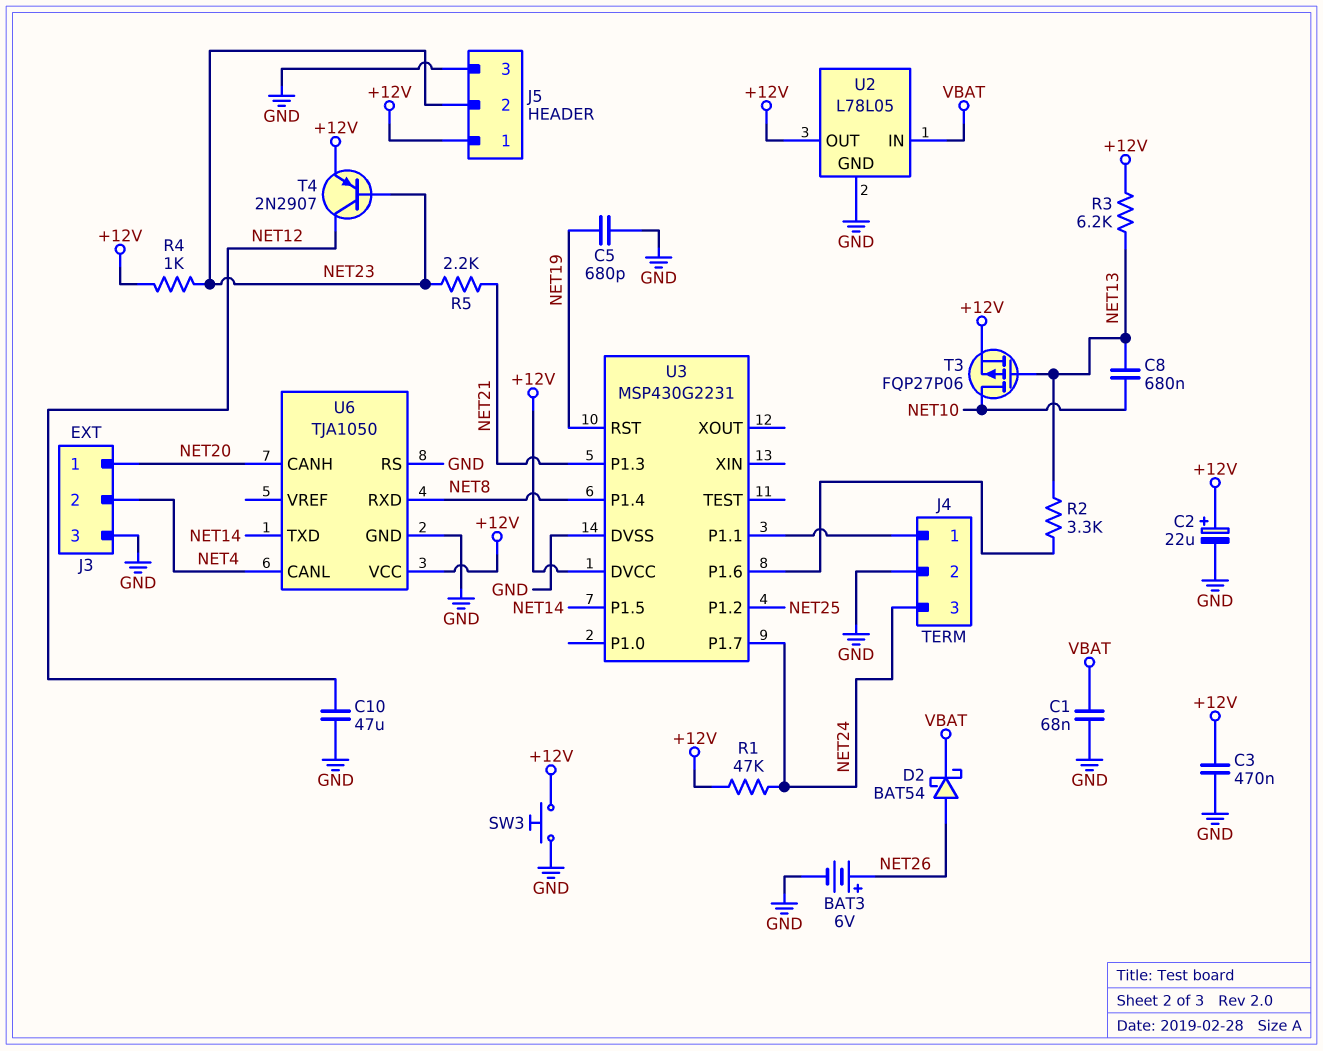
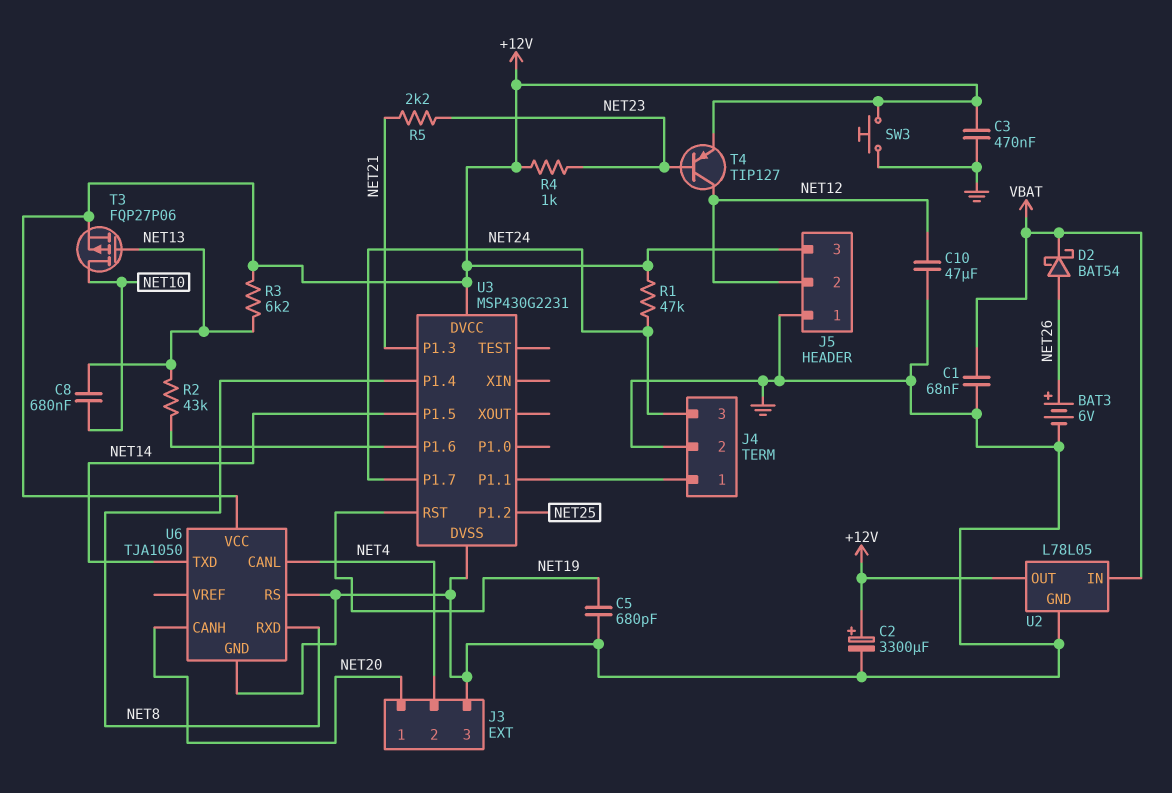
C2: 22uF (plus +12V, minus GND) -> 3300uF (plus +12V, minus GND)
J5 pin 1: +12V -> GND
J5 pin 2: NET23 -> NET12
J5 pin 3: GND -> +12V
R2: 3.3k (NET13, U3/P1.6) -> 43k (NET13, U3/P1.6)
T4: PNP 2N2907 (B NET23, C NET12, E +12V) -> PNP TIP127 (B NET23, C NET12, E +12V)

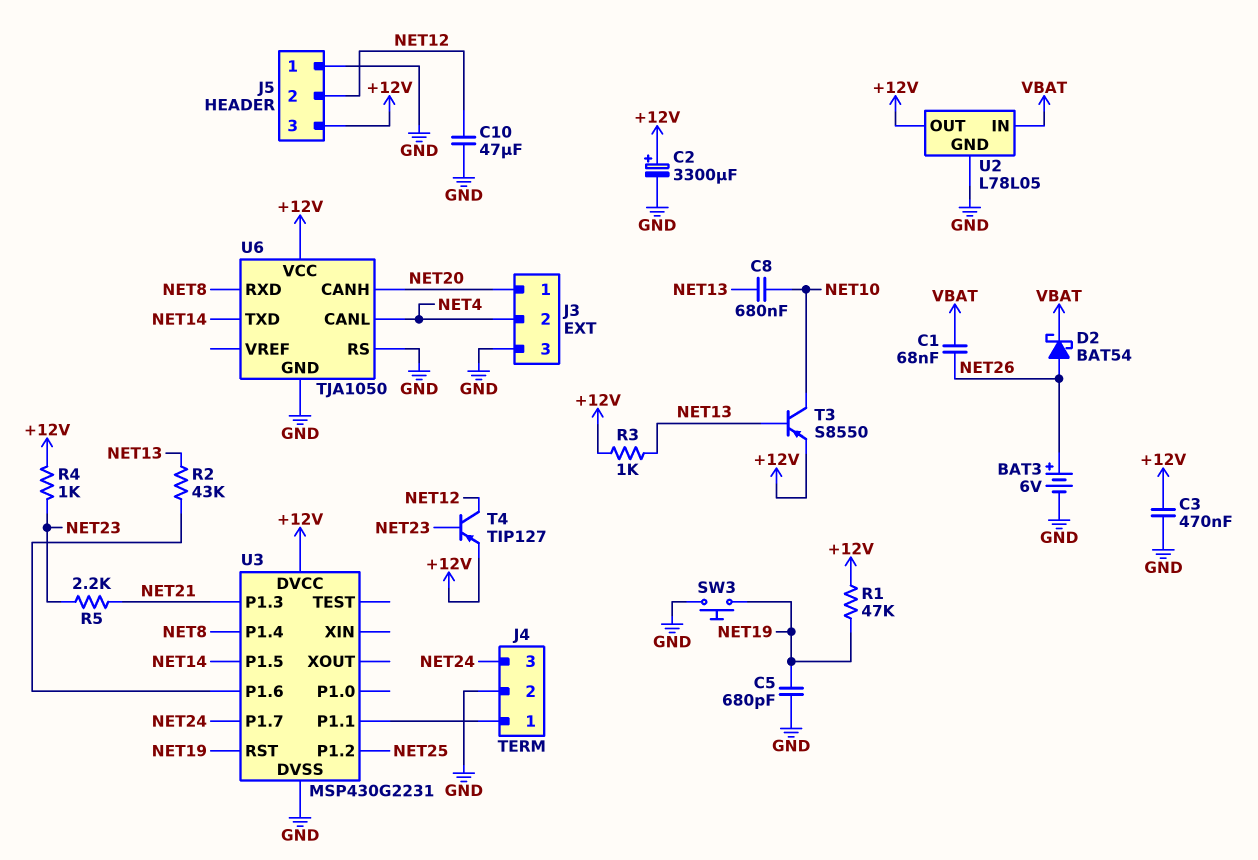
C1: 68nF (GND, VBAT) -> 68nF (NET26, VBAT)
R1: 47k (+12V, NET24) -> 47k (+12V, NET19)
R3: 6.2k (+12V, NET13) -> 1k (+12V, NET13)
SW3: button (+12V, GND) -> button (GND, NET19)
T3: PMOS FQP27P06 (G NET13, D NET10, S +12V) -> PNP S8550 (B NET13, C NET10, E +12V)

